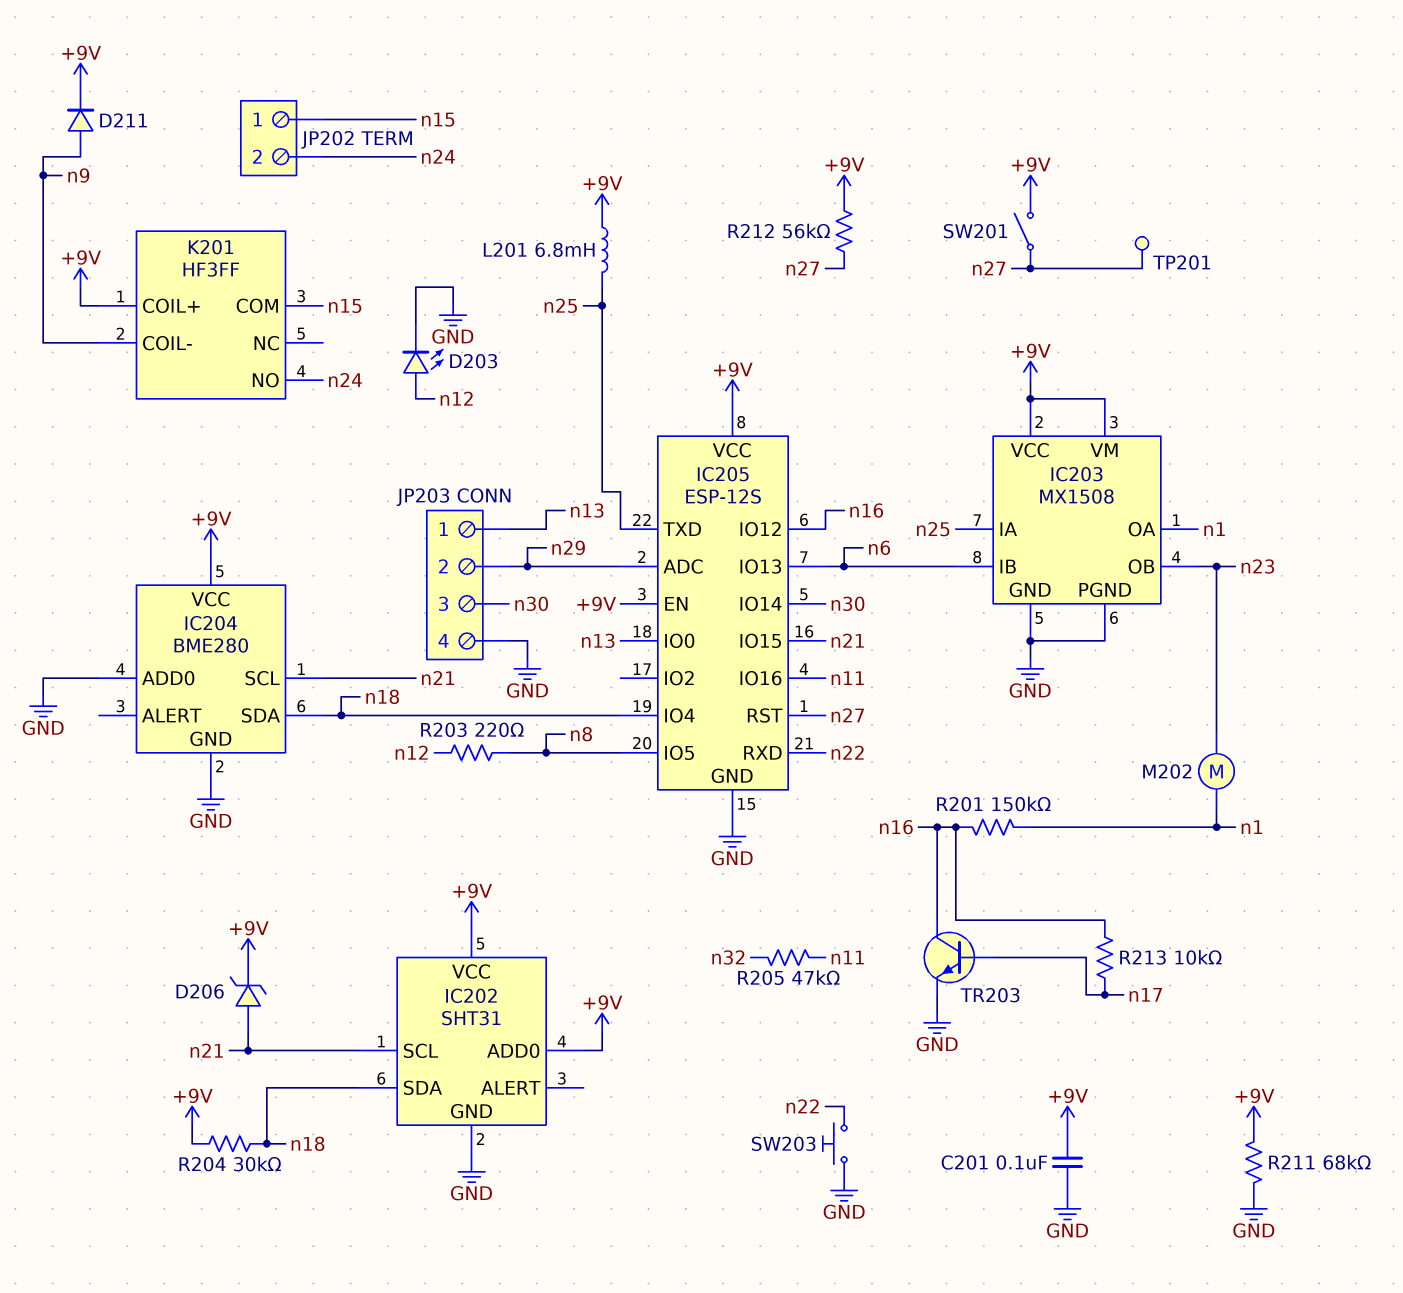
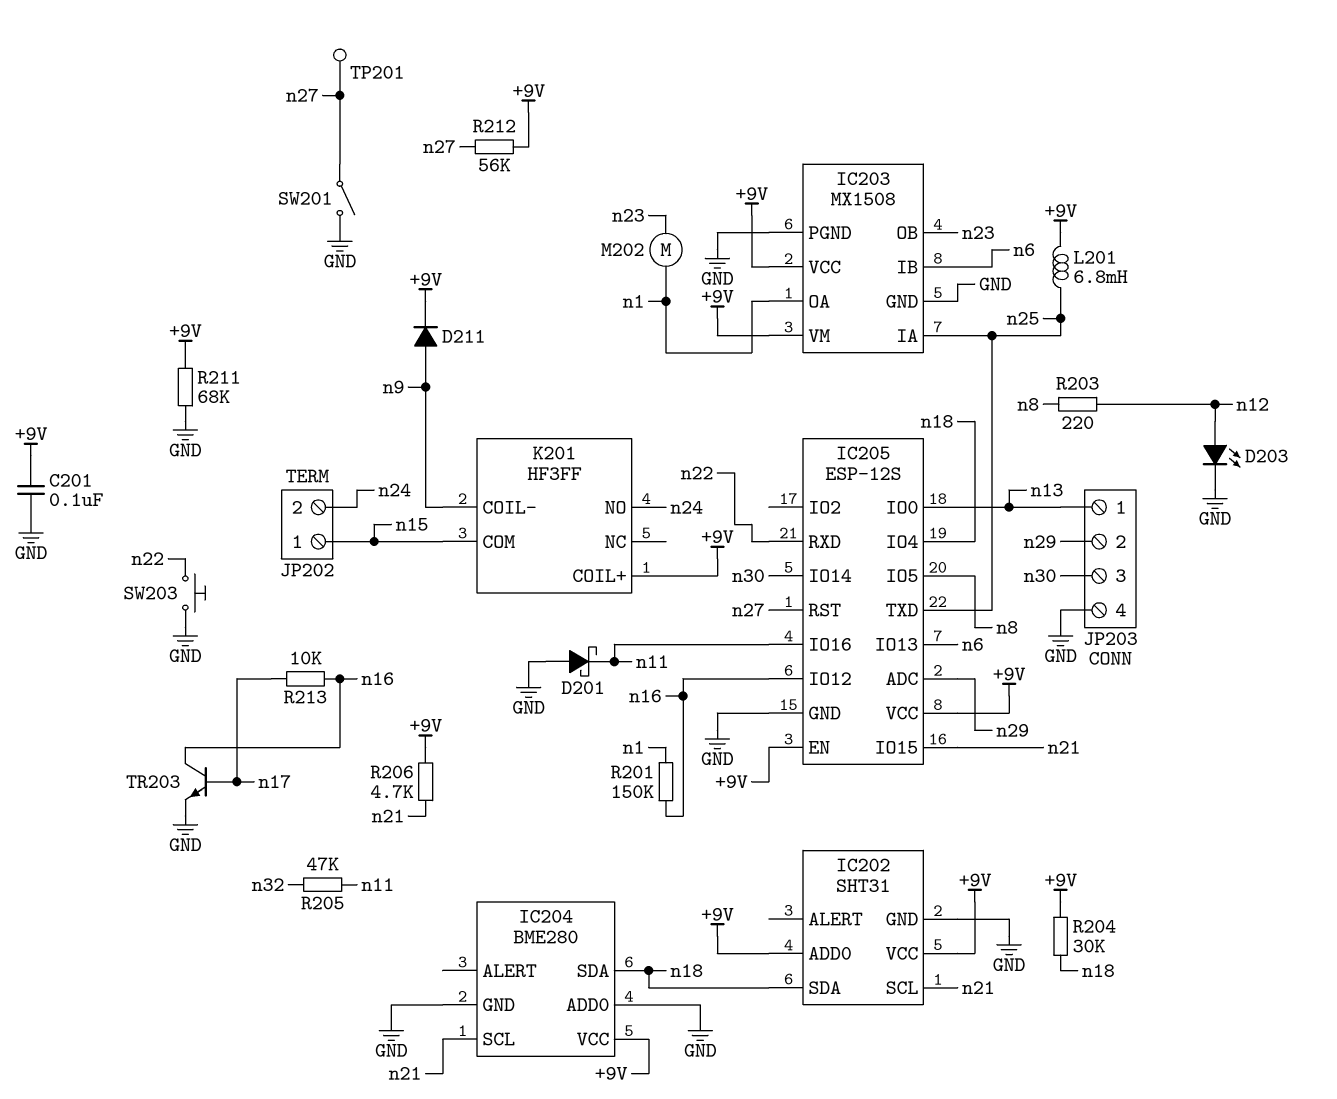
D201: none -> schottky (A GND, K n11)
D206: zener (A n21, K +9V) -> none
R206: none -> 4.7k (+9V, n21)
SW201: switch (+9V, n27) -> switch (GND, n27)

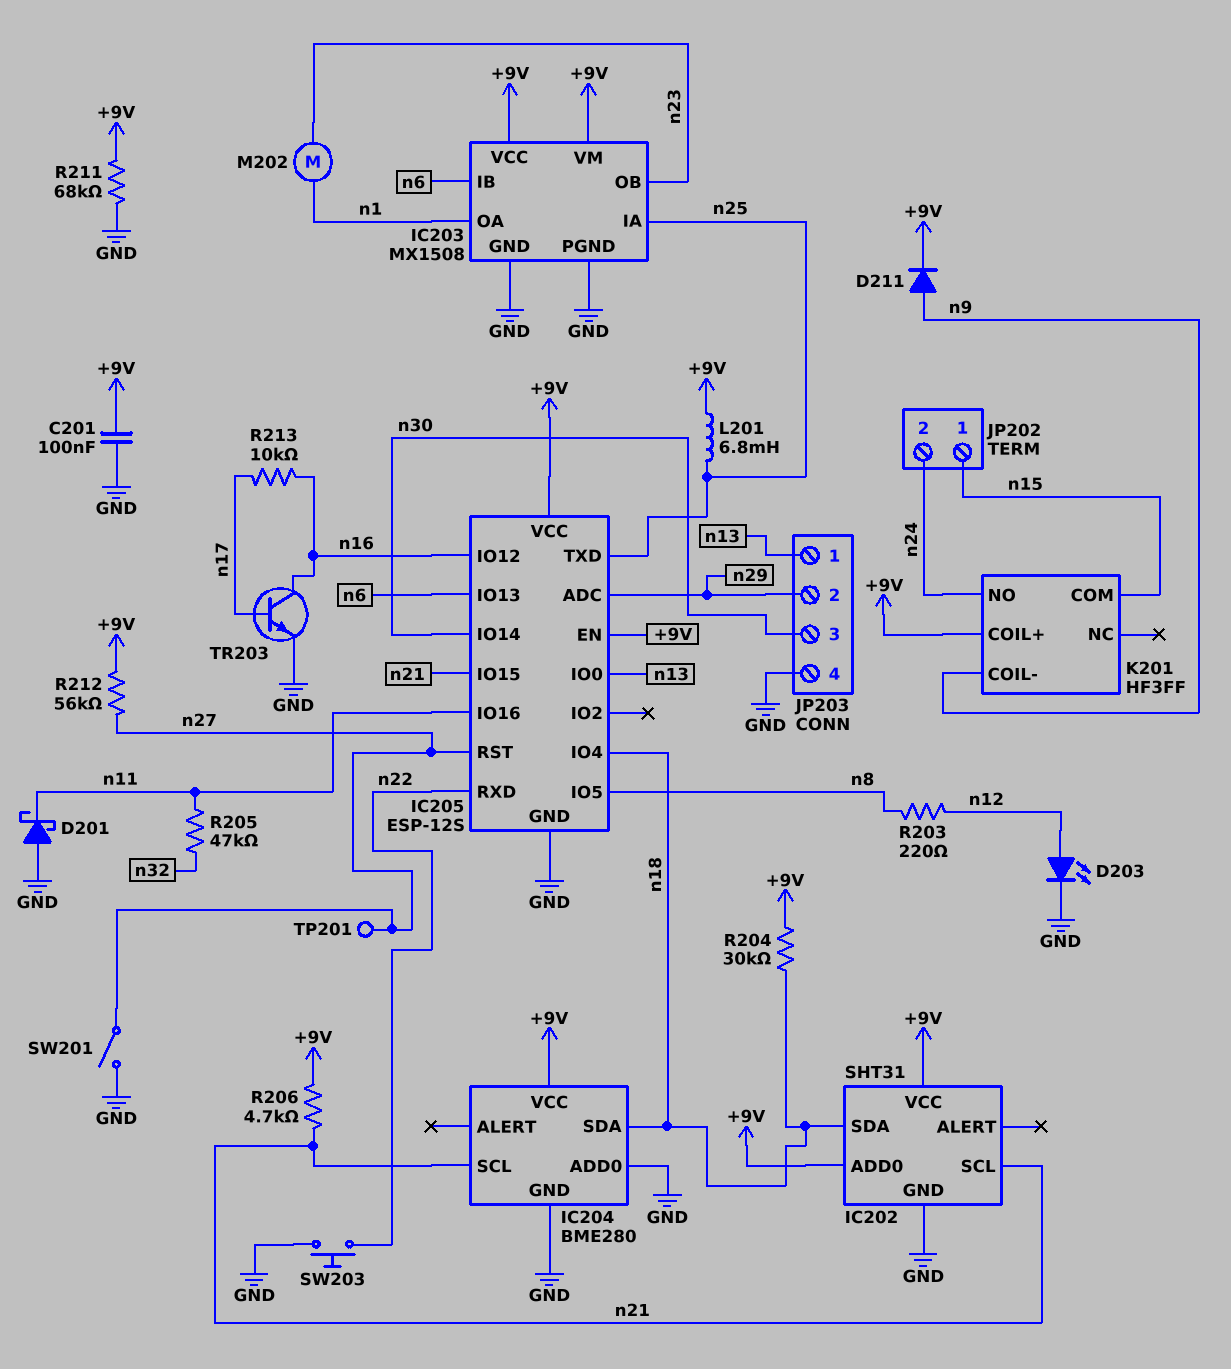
R201: 150k (n1, n16) -> none

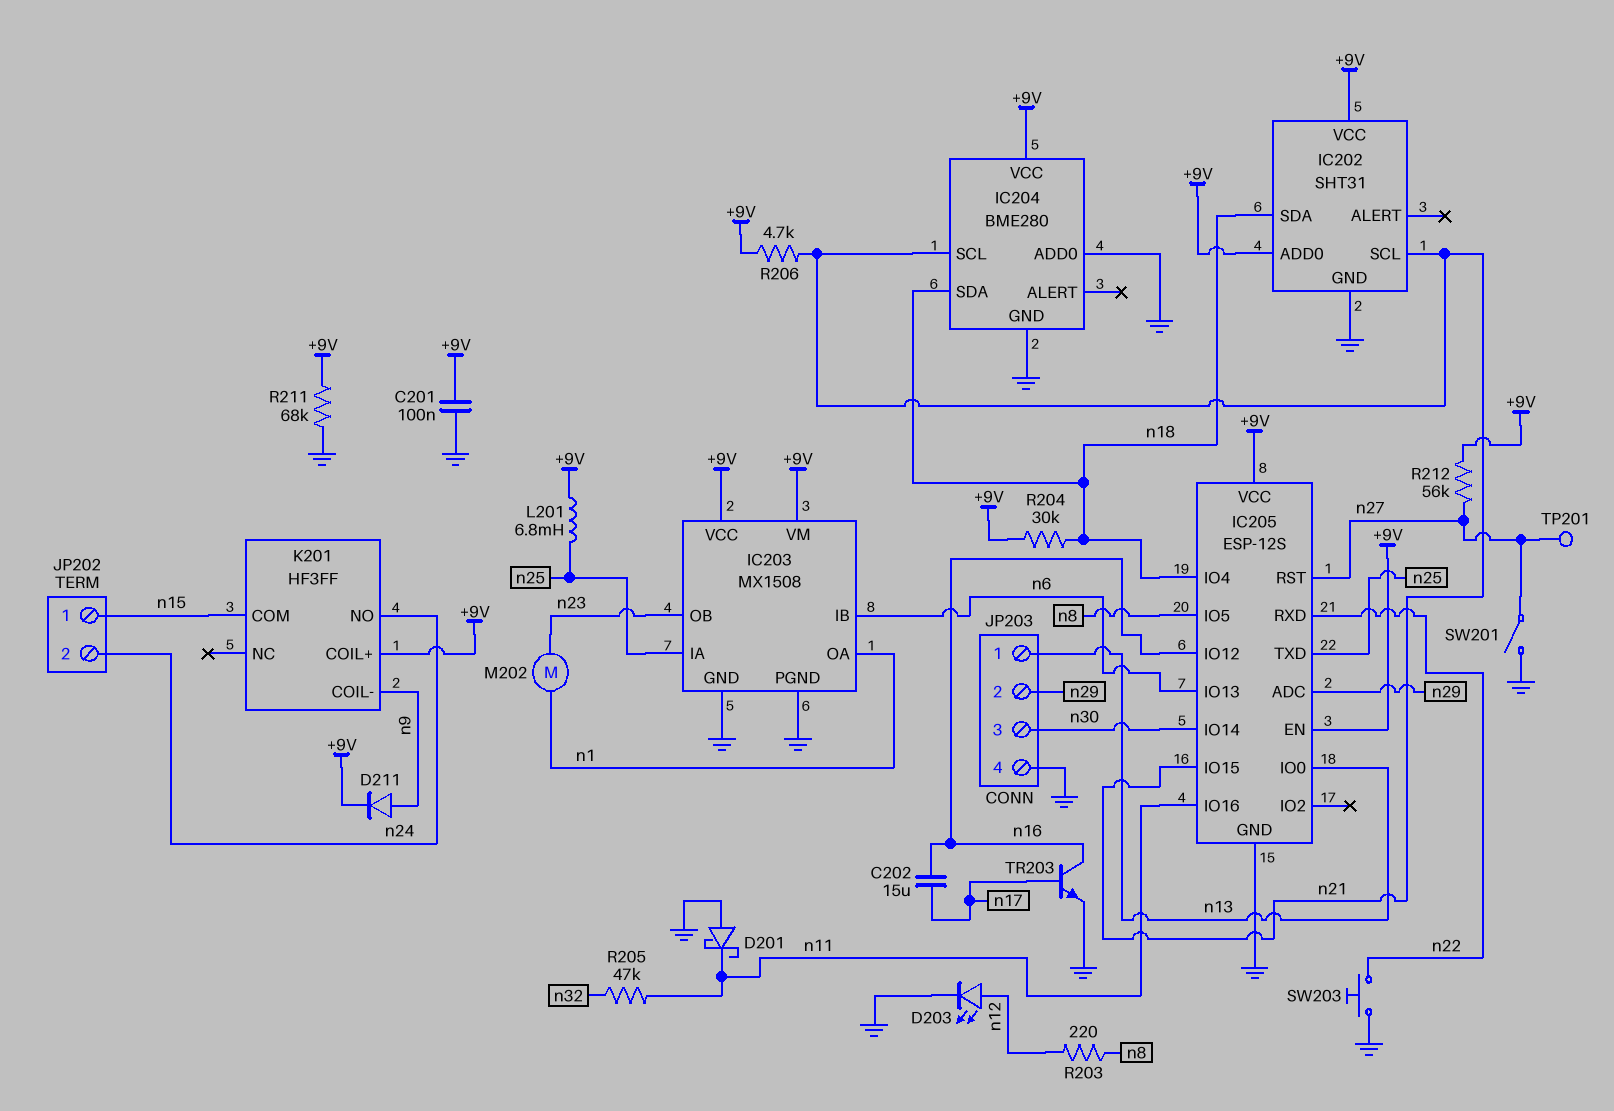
C202: none -> 15uF (n16, n17)
R213: 10k (n16, n17) -> none

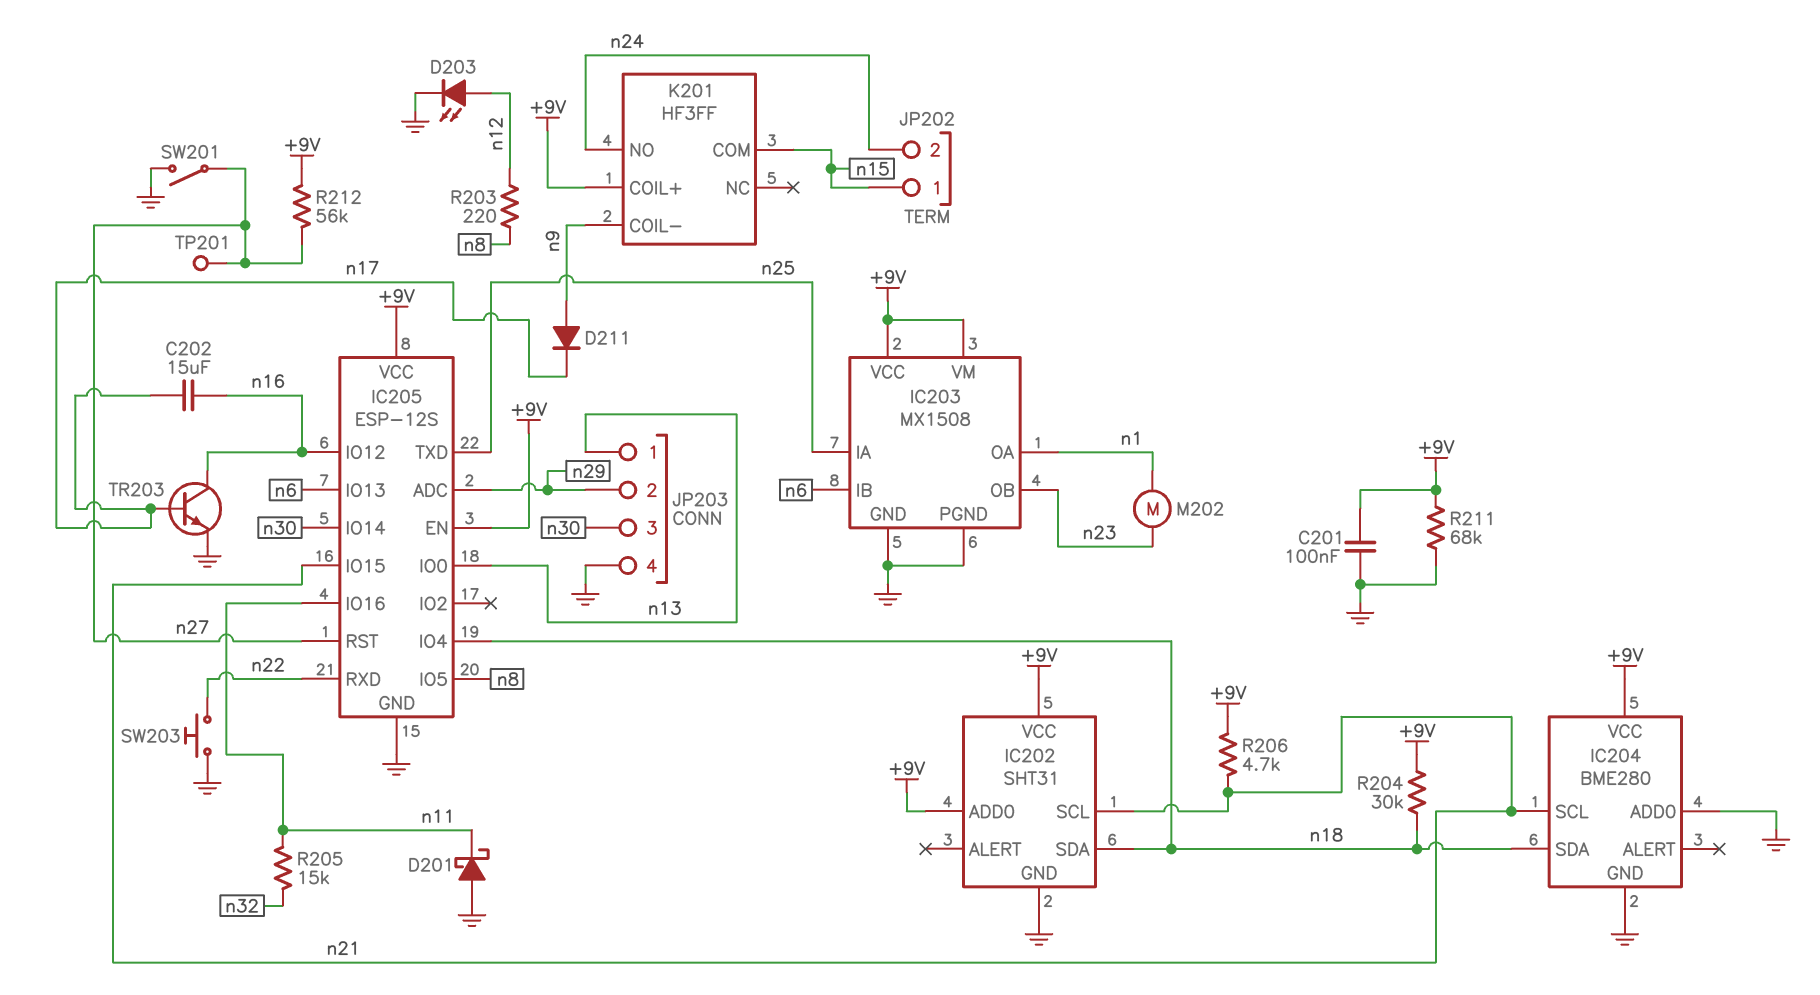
D211: diode (A n9, K +9V) -> diode (A n9, K n17)
L201: 6.8mH (+9V, n25) -> none
R205: 47k (n11, n32) -> 15k (n11, n32)

